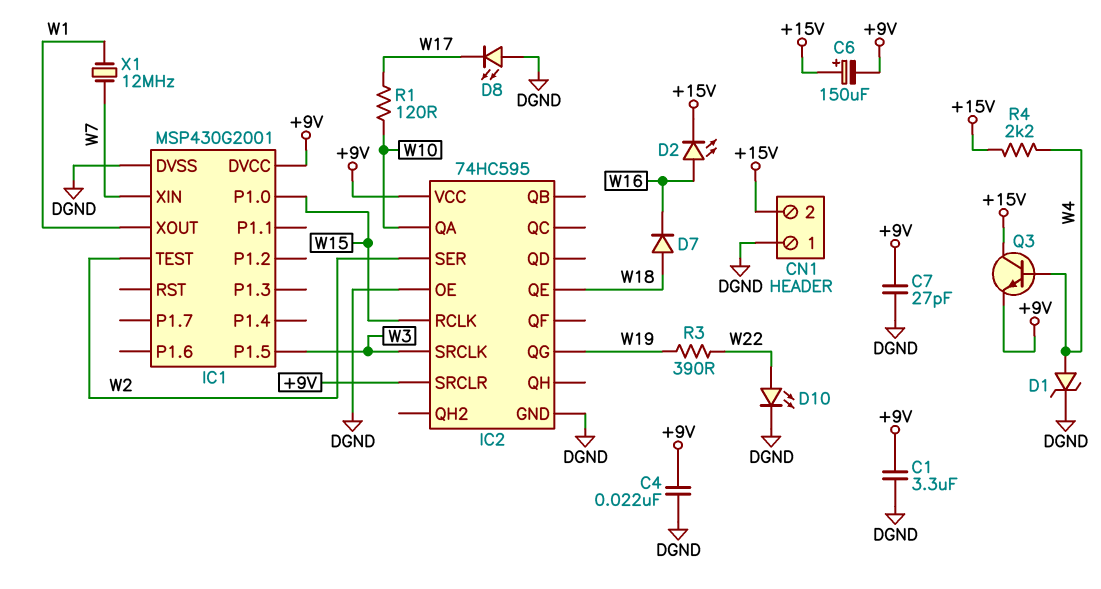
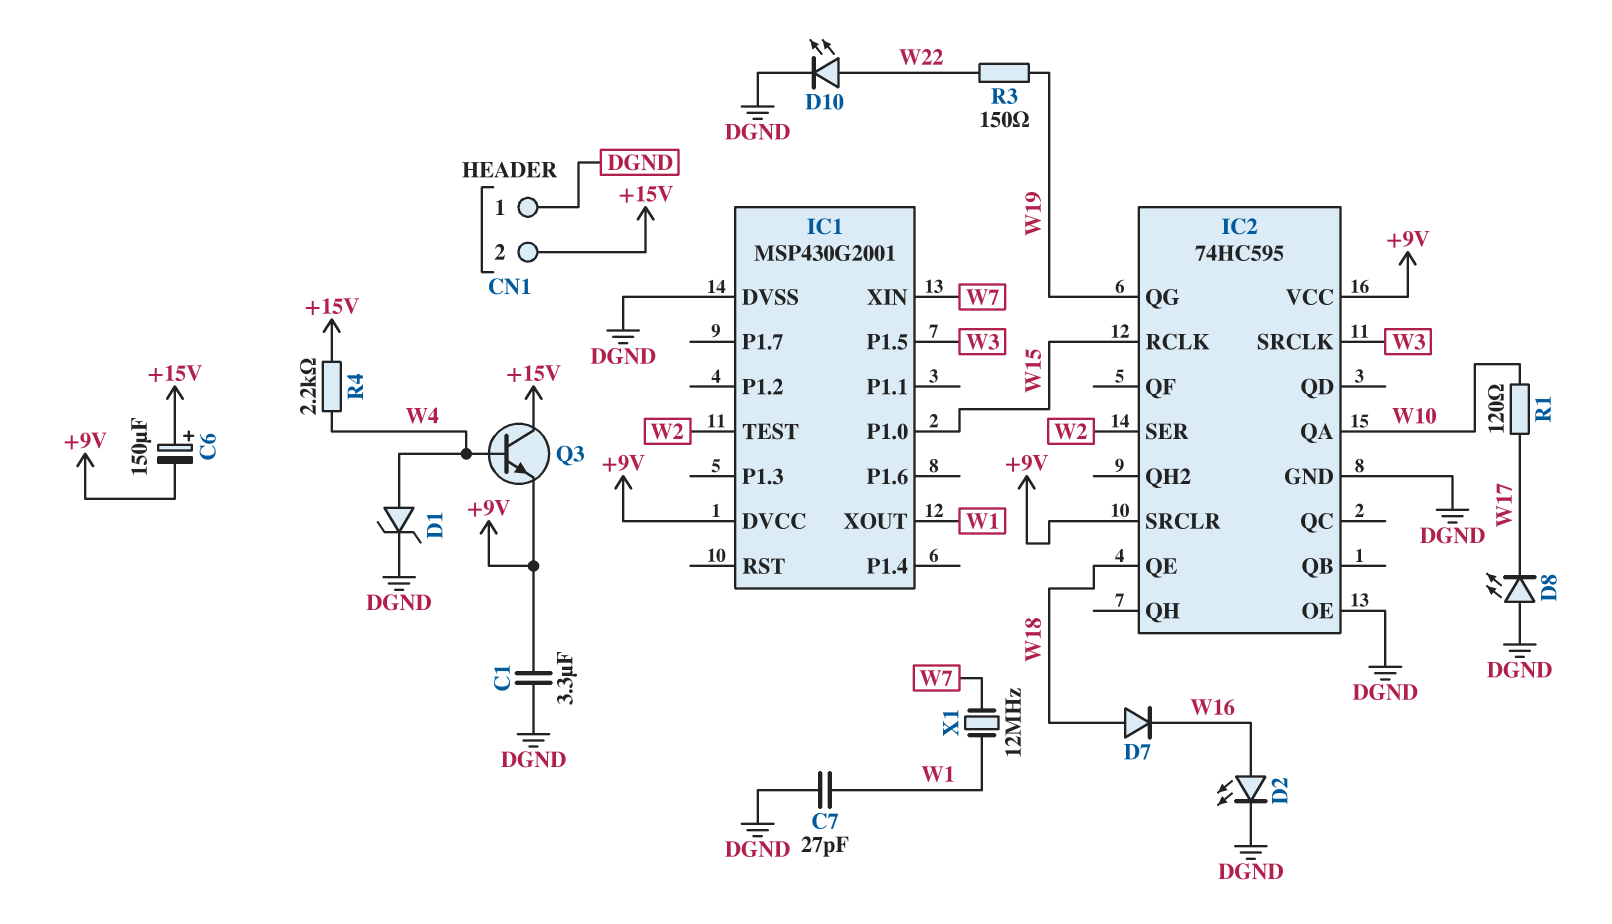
C4: 22nF (+9V, DGND) -> none
C7: 27pF (+9V, DGND) -> 27pF (DGND, W1)
D2: LED (A W16, K +15V) -> LED (A W16, K DGND)
R3: 390 (W19, W22) -> 150 (W19, W22)

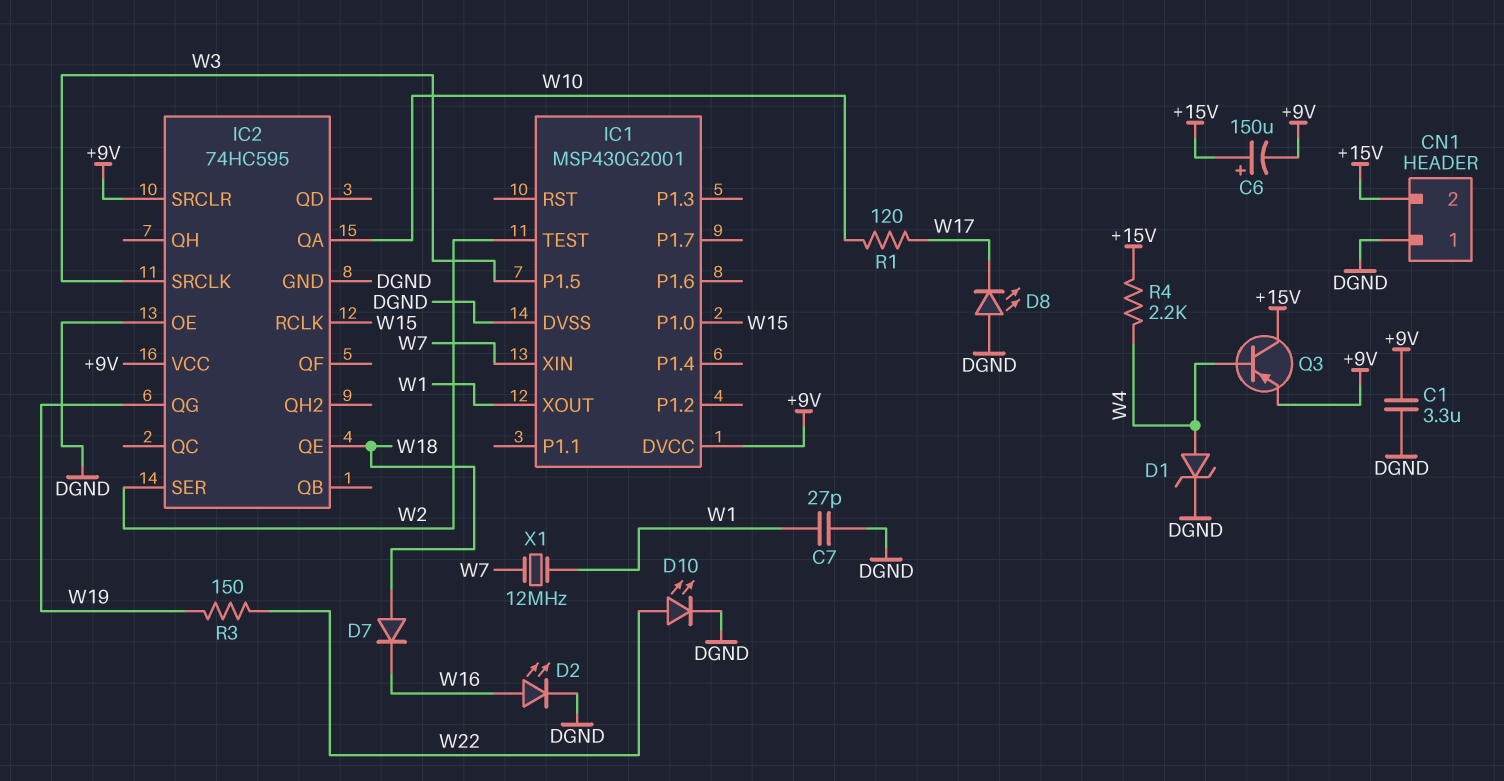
Q3: NPN (B W4, C +15V, E +9V) -> PNP (B W4, C +15V, E +9V)

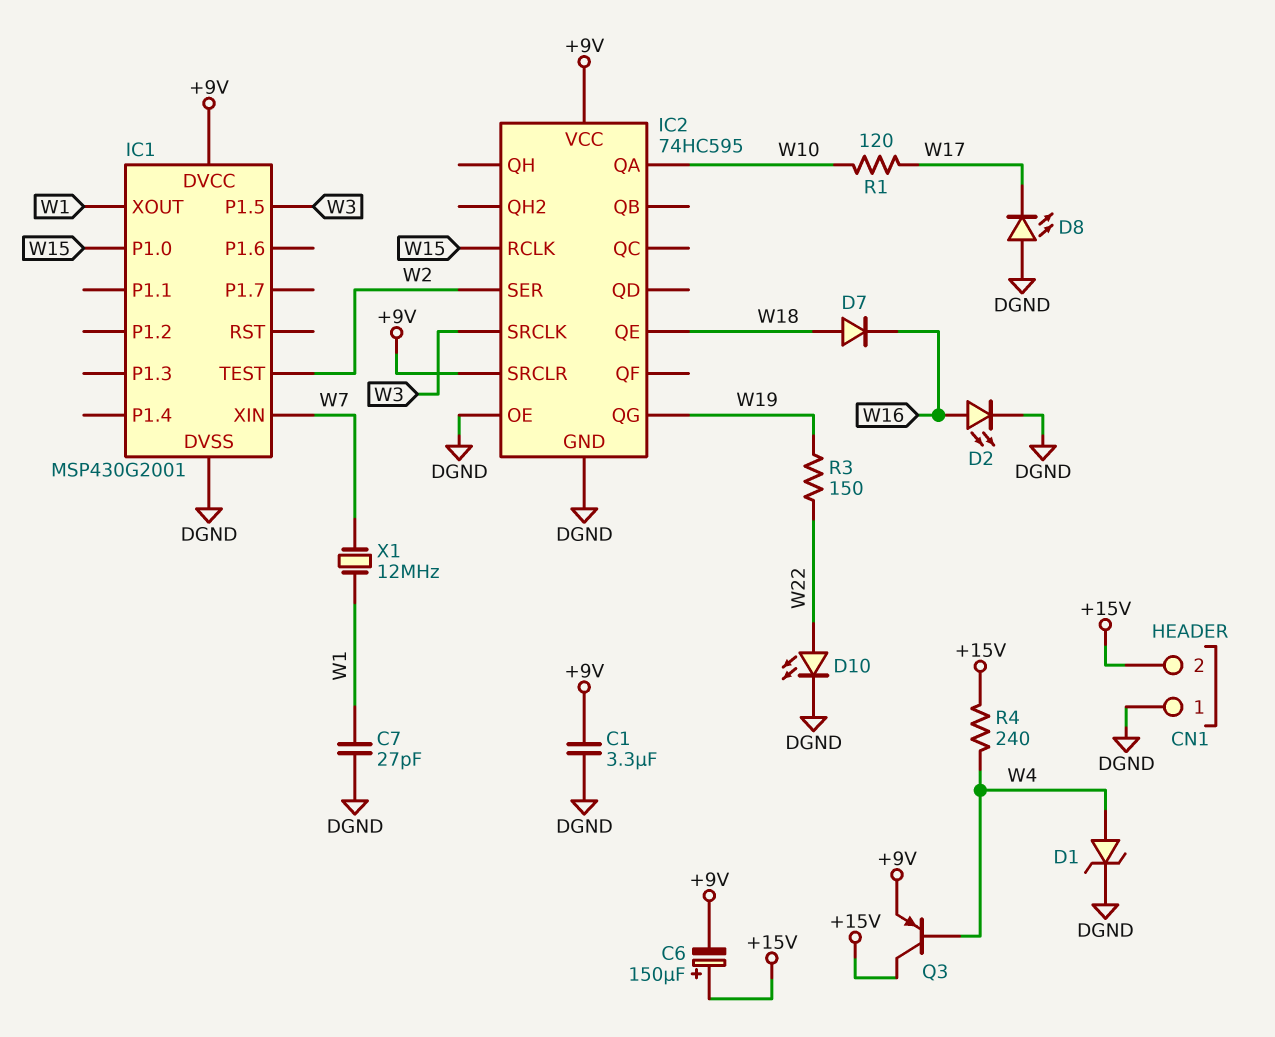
R4: 2.2k (+15V, W4) -> 240 (+15V, W4)

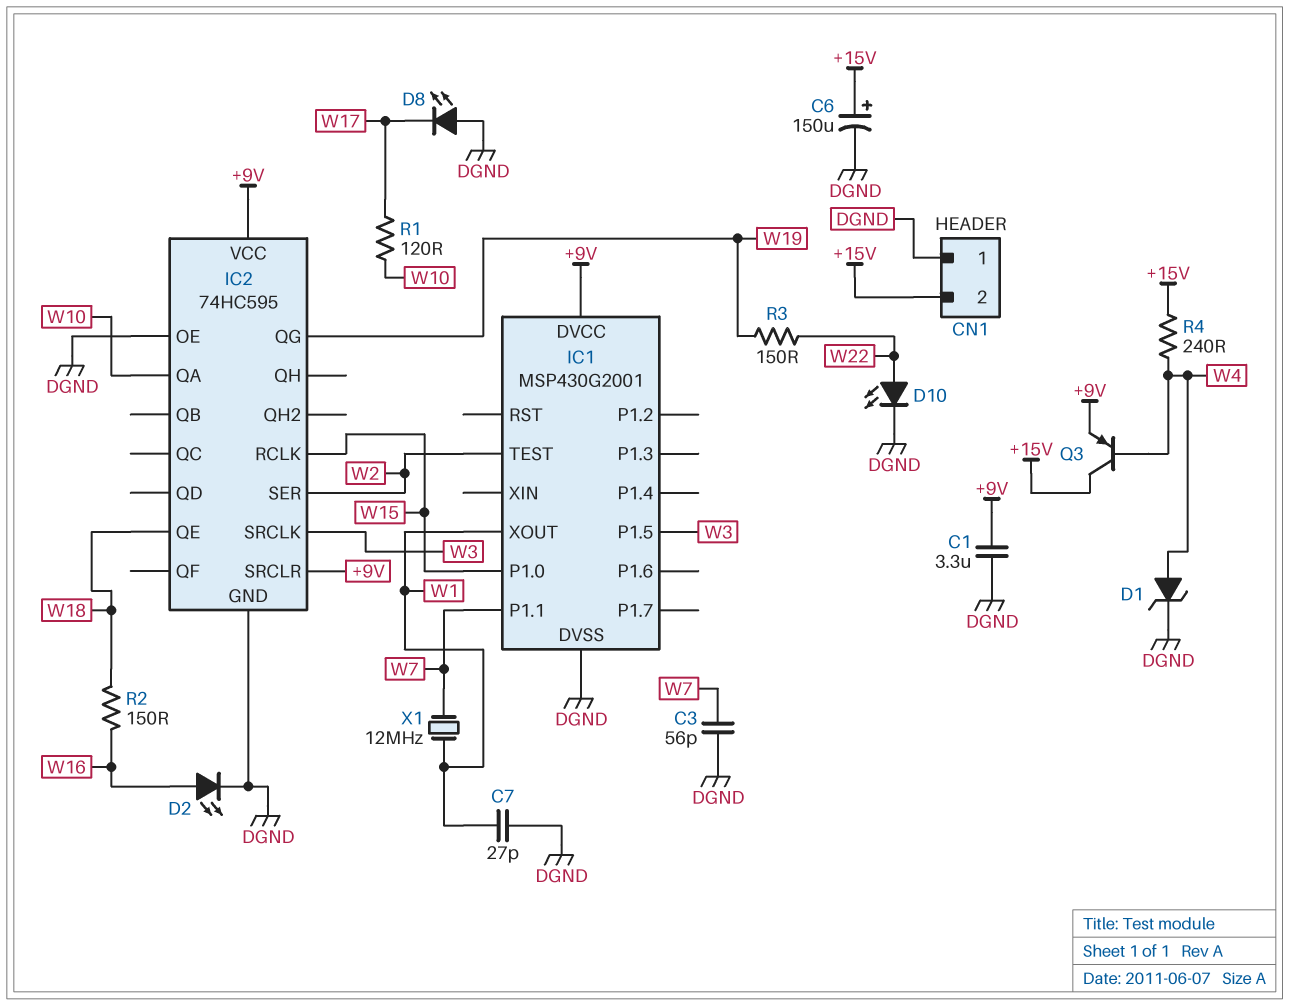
C3: none -> 56pF (DGND, W7)
C6: 150uF (plus +15V, minus +9V) -> 150uF (plus +15V, minus DGND)
D7: diode (A W18, K W16) -> none
IC1 pin P1.1: none -> W7
IC1 pin XIN: W7 -> none
R2: none -> 150 (W16, W18)

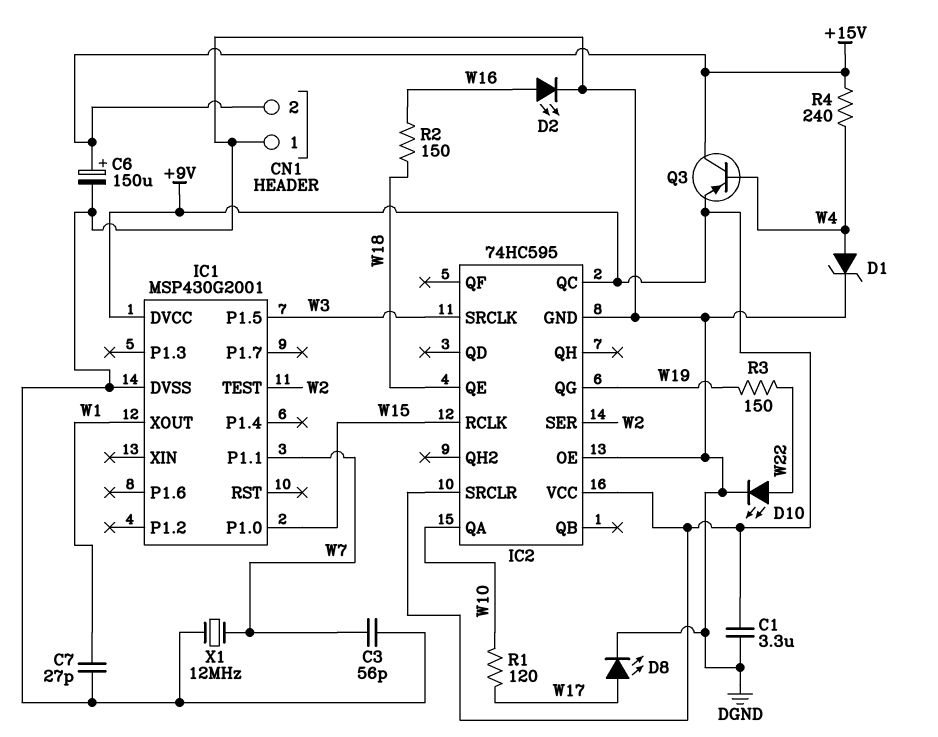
D8: LED (A DGND, K W17) -> LED (A W17, K DGND)
IC2 pin QC: none -> +9V
X1: 12MHz (W1, W7) -> 12MHz (DGND, W7)

